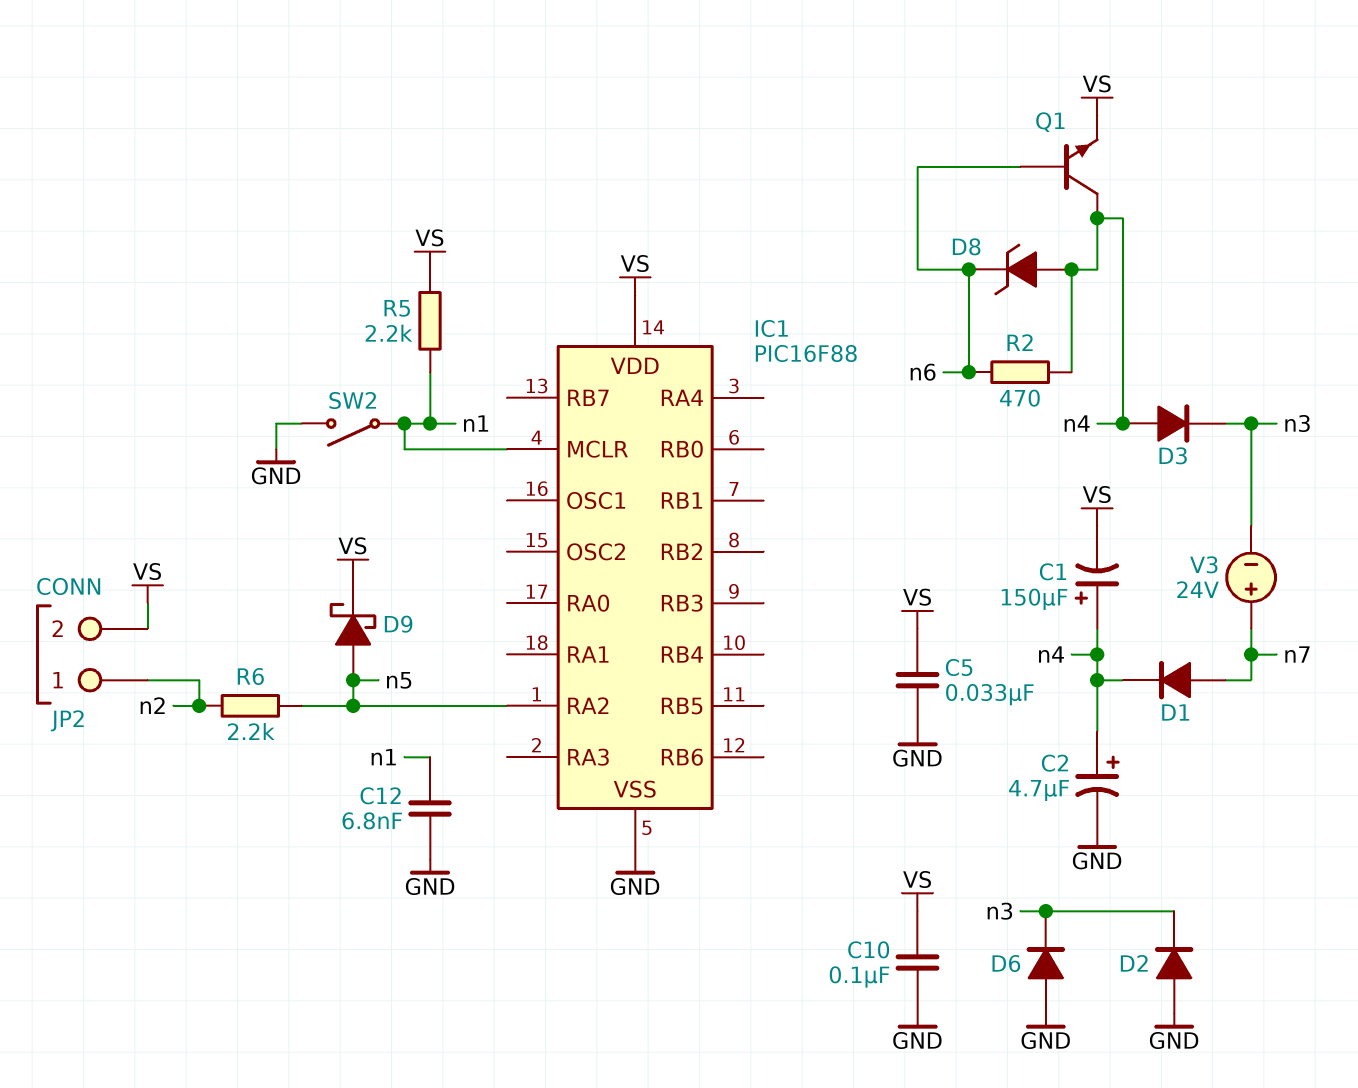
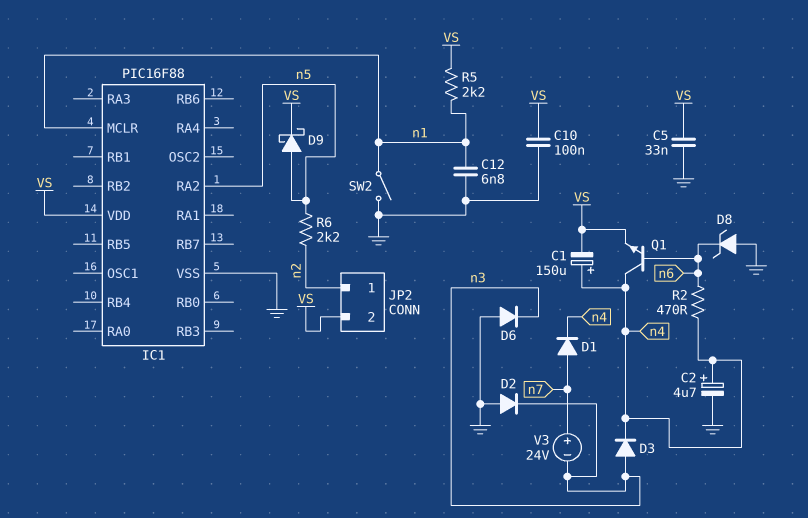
D3: diode (A n4, K n3) -> diode (A n3, K n4)
D8: zener (A n4, K n6) -> zener (A GND, K n6)

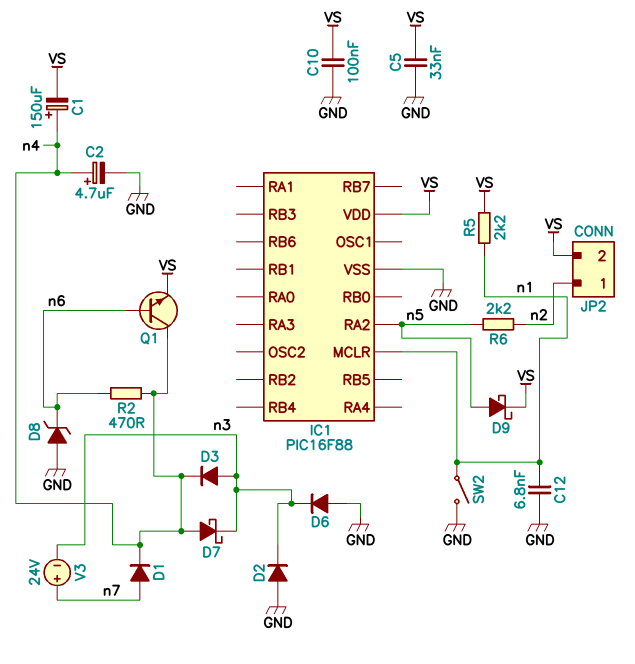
D7: none -> schottky (A n4, K n3)

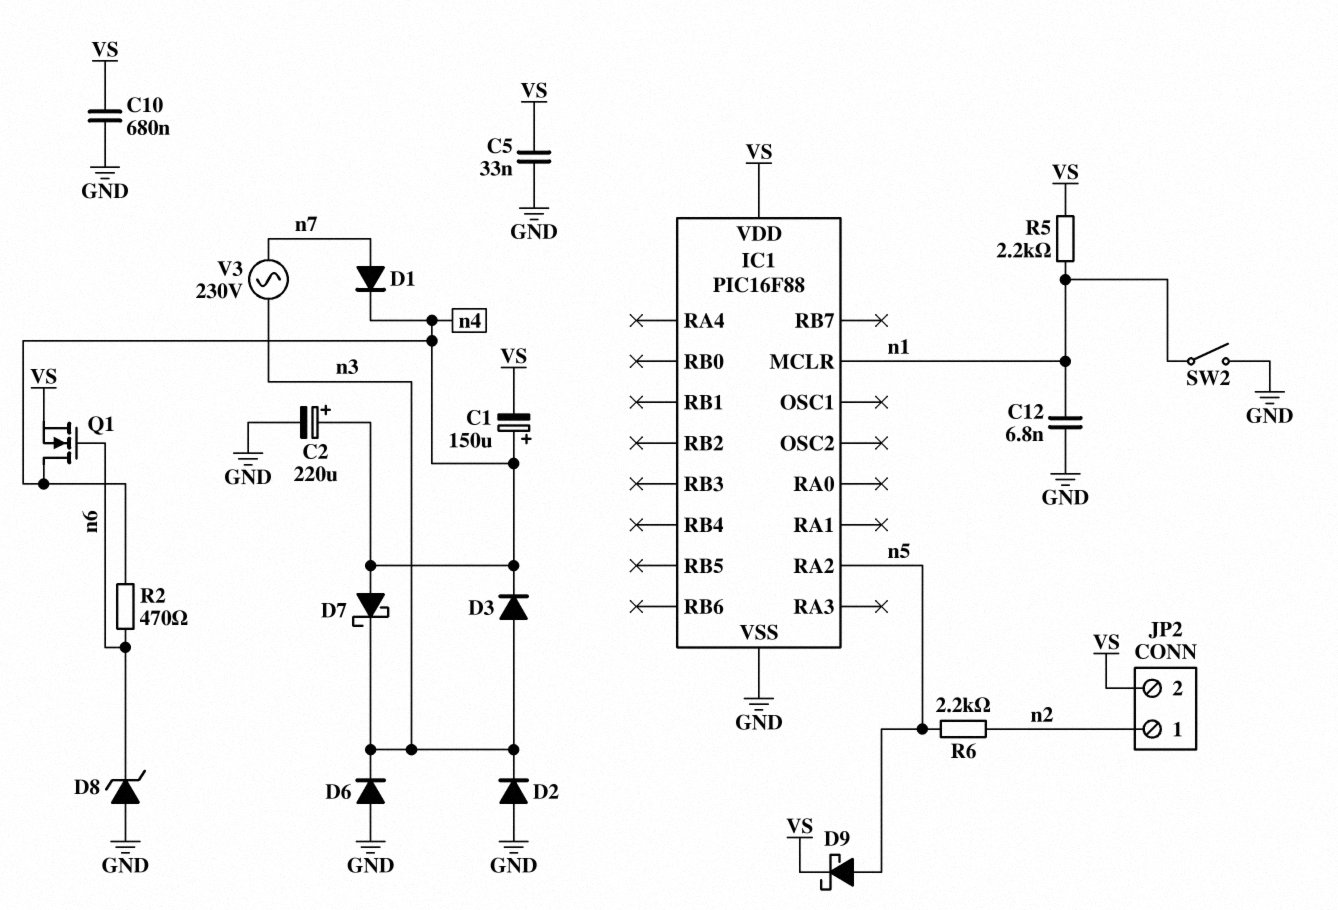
C2: 4.7uF (plus n4, minus GND) -> 220uF (plus n4, minus GND)
C10: 100nF (GND, VS) -> 680nF (GND, VS)
Q1: NPN (B n6, C n4, E VS) -> NMOS (G n6, D n4, S VS)
V3: 24V (plus n7, minus n3) -> AC 230V (n3, n7)

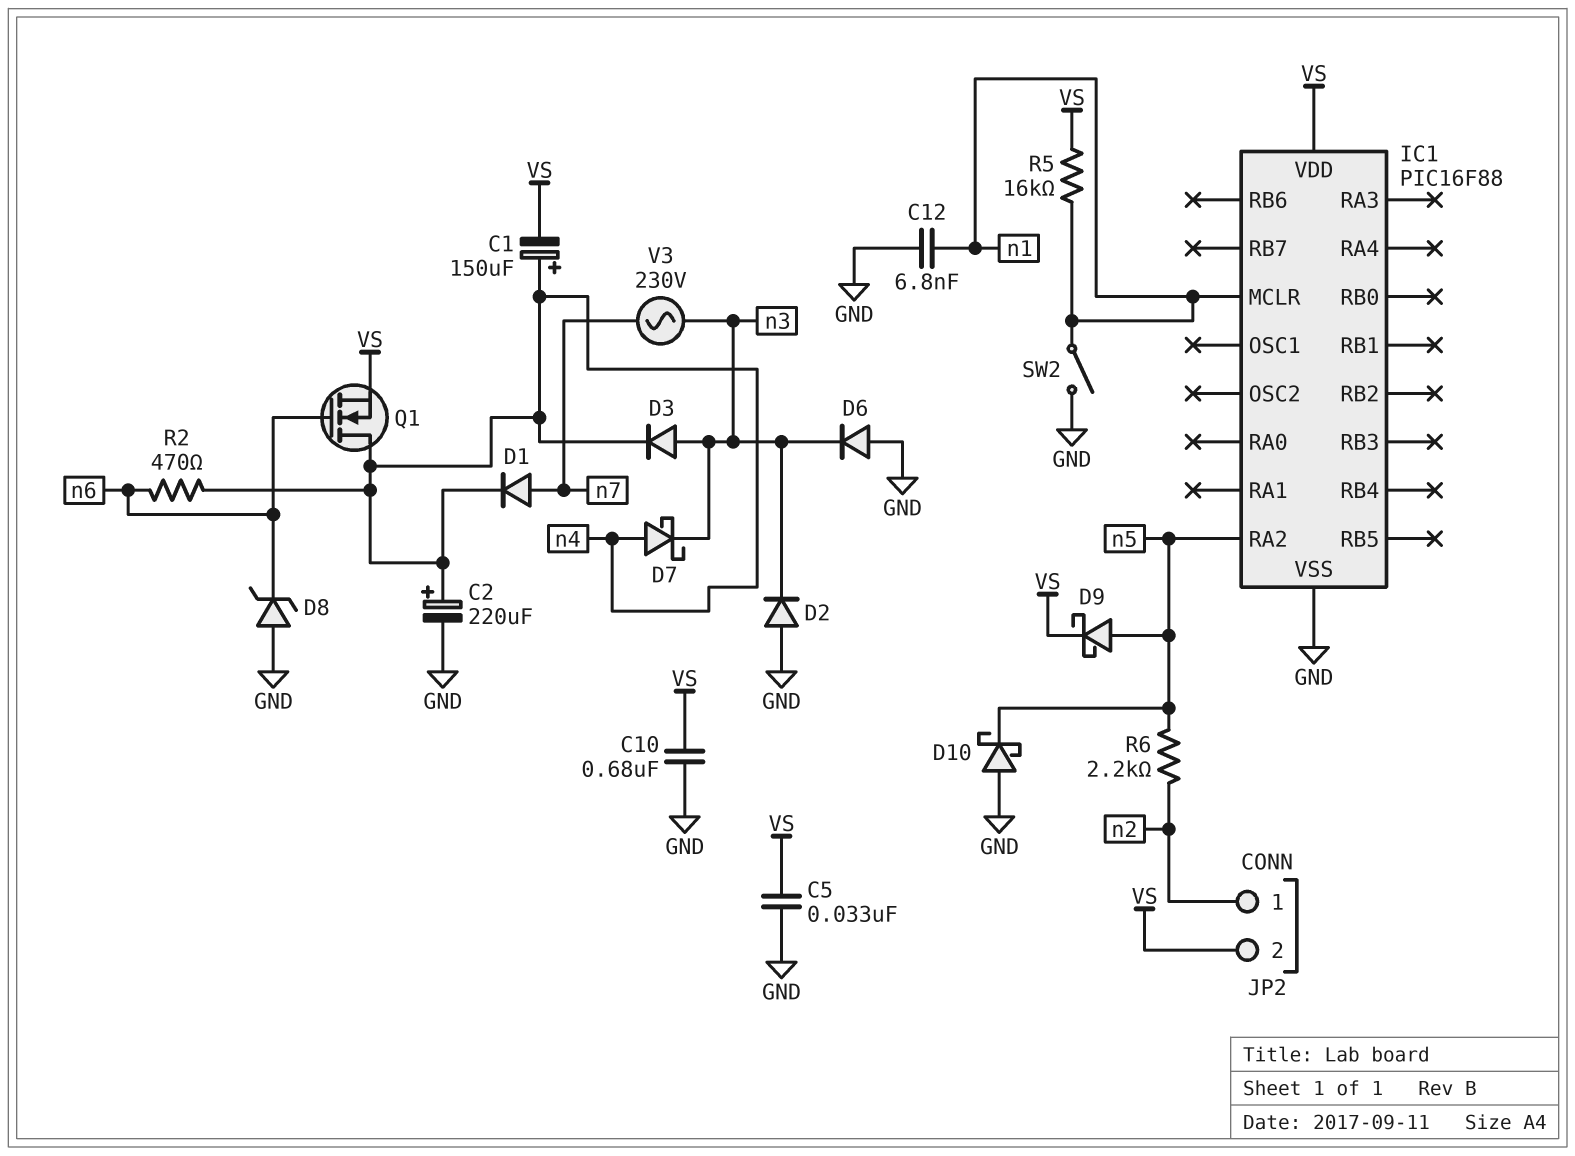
D10: none -> schottky (A GND, K n5)
R5: 2.2k (VS, n1) -> 16k (VS, n1)

